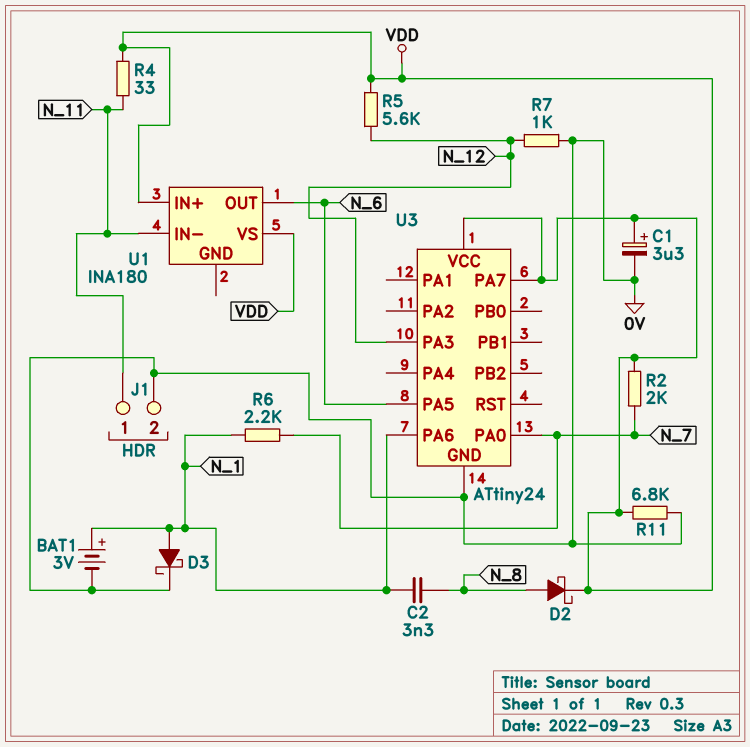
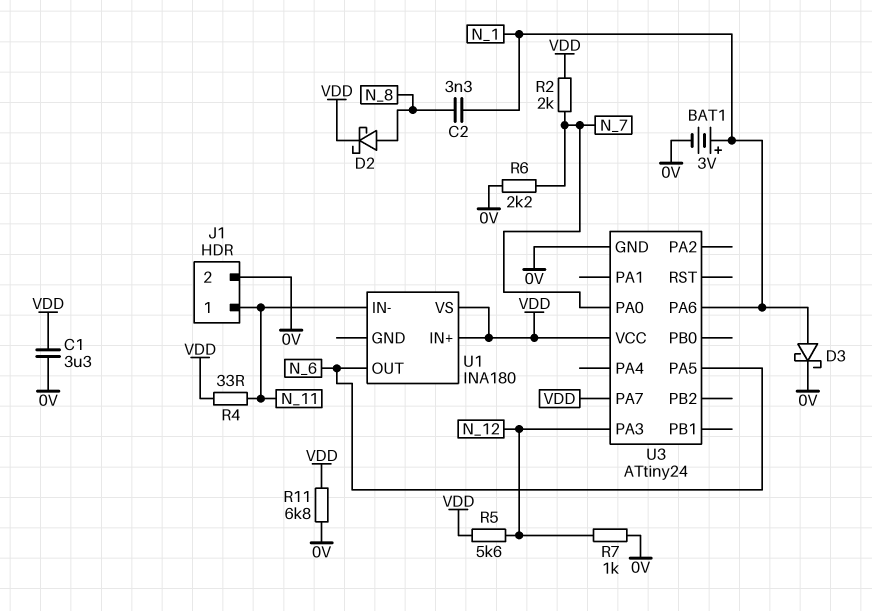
C1: 3.3uF (plus VDD, minus 0V) -> 3.3uF (0V, VDD)
R6: 2.2k (N_1, N_7) -> 2.2k (0V, N_7)

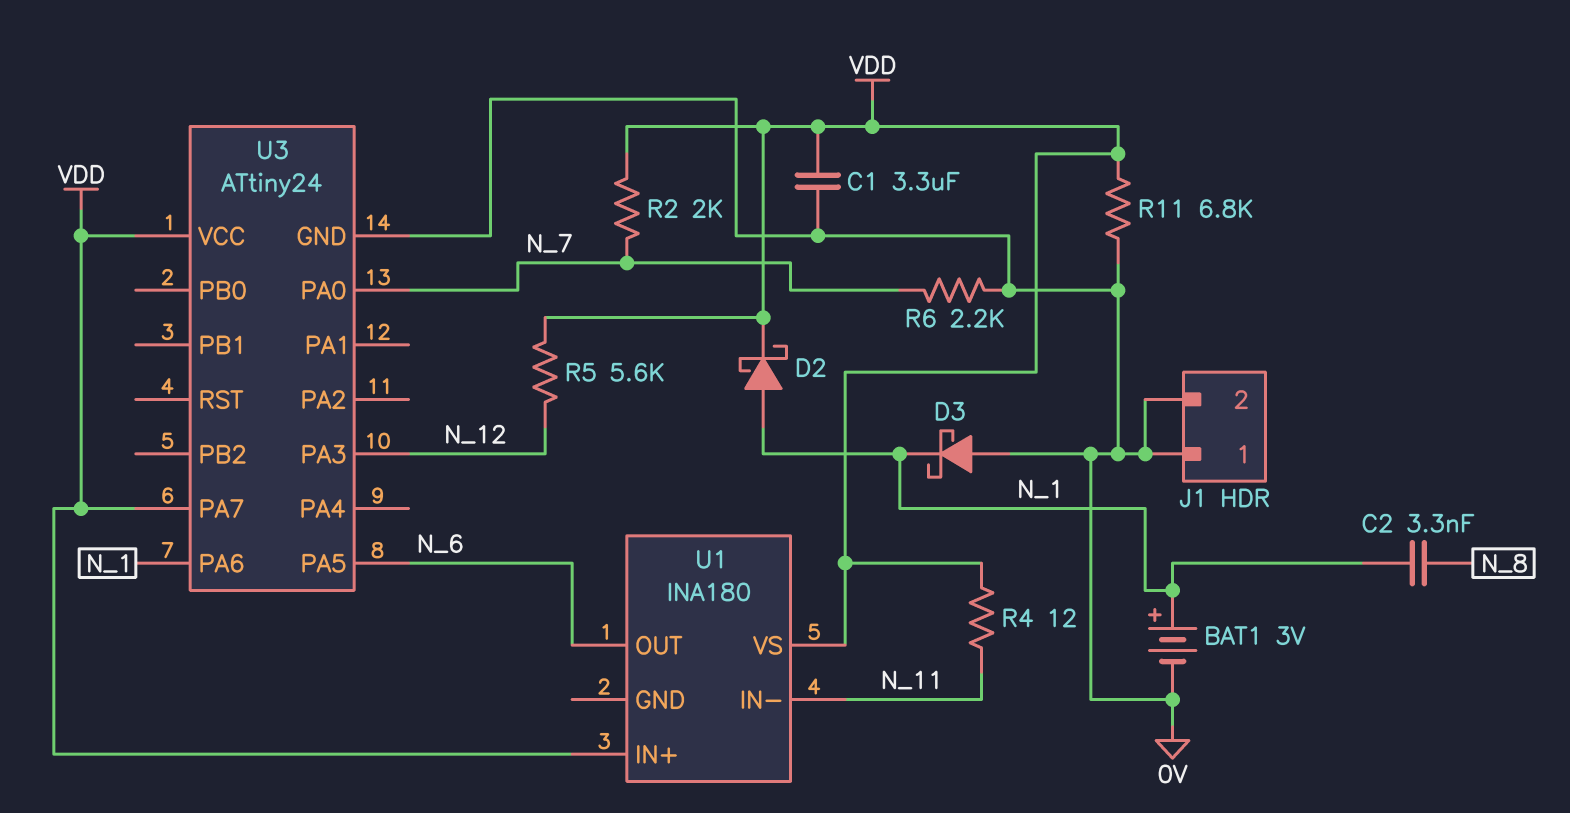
D2: schottky (A N_8, K VDD) -> schottky (A N_1, K VDD)
D3: schottky (A N_1, K 0V) -> schottky (A 0V, K N_1)
J1 pin 1: N_11 -> 0V
R4: 33 (N_11, VDD) -> 12 (N_11, VDD)
R7: 1k (0V, N_12) -> none

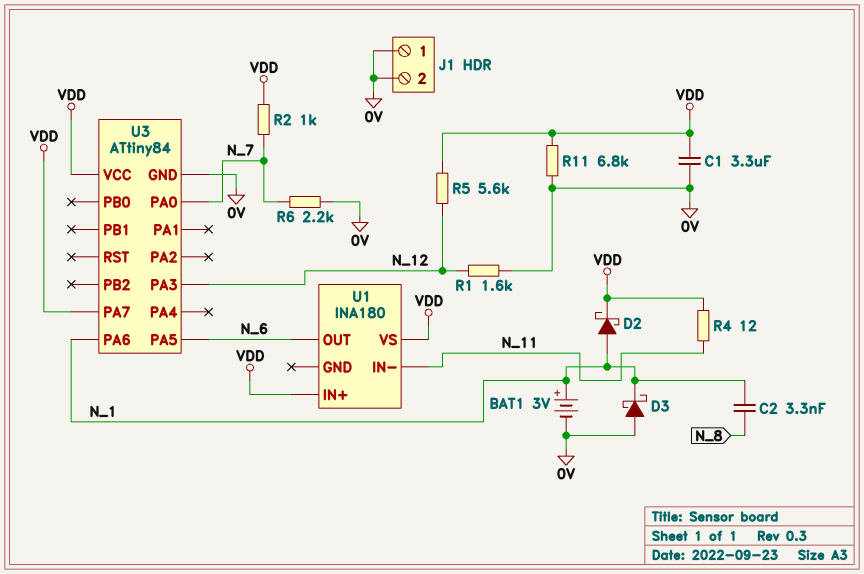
R1: none -> 1.6k (0V, N_12)
R2: 2k (N_7, VDD) -> 1k (N_7, VDD)
U3: ATtiny24 -> ATtiny84

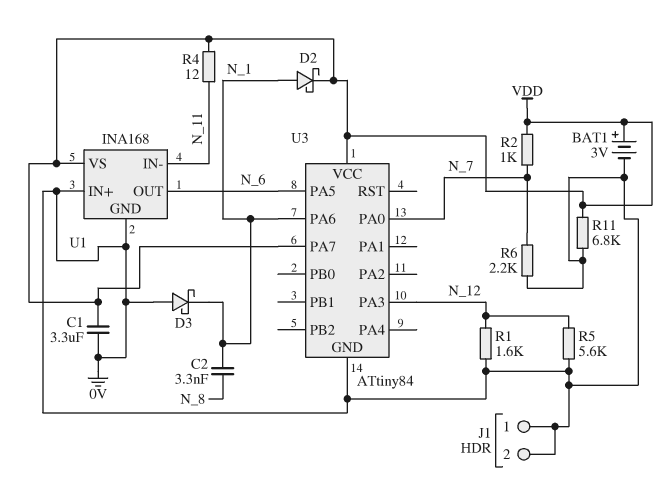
BAT1: 3V (plus N_1, minus 0V) -> 3V (plus VDD, minus 0V)
R5: 5.6k (N_12, VDD) -> 5.6k (0V, N_12)
U1: INA180 -> INA168
U1 pin GND: none -> 0V
U1 pin IN+: VDD -> 0V

